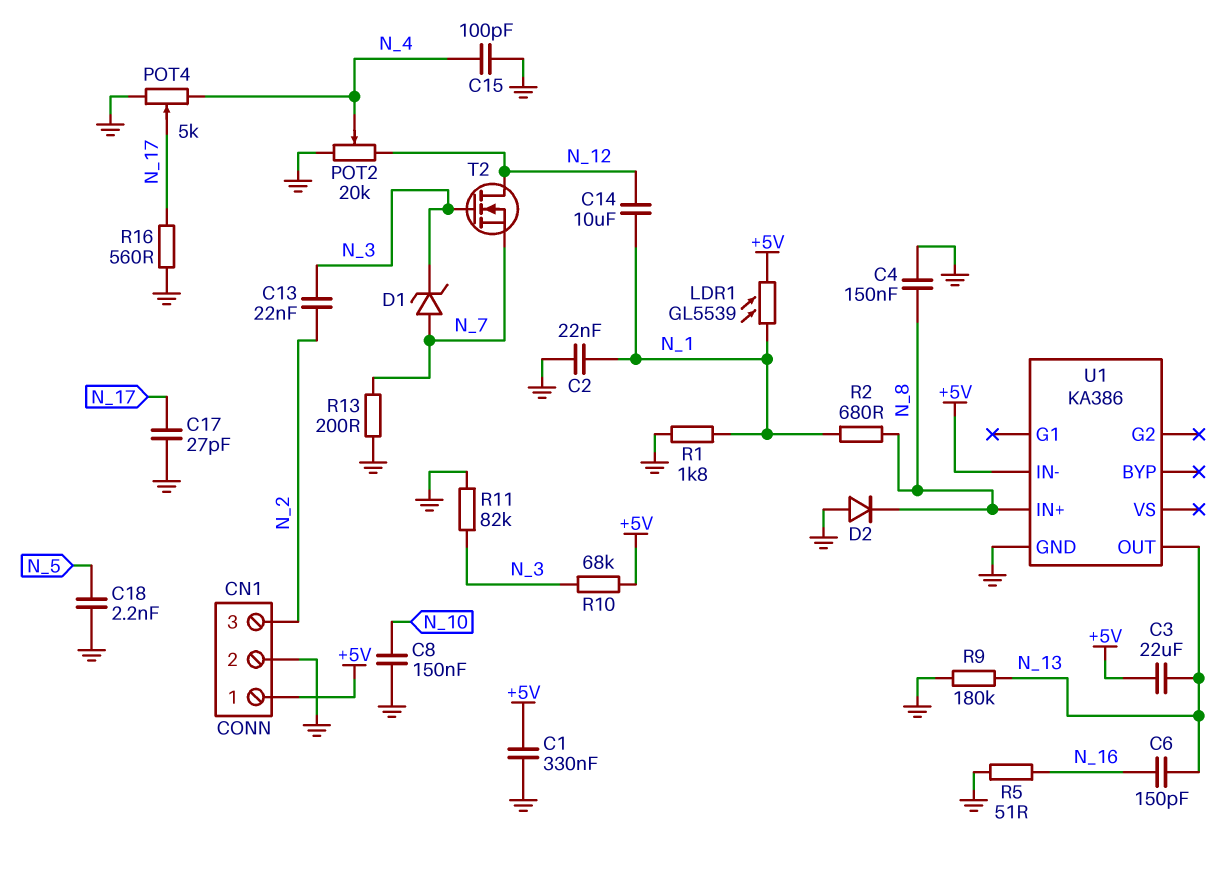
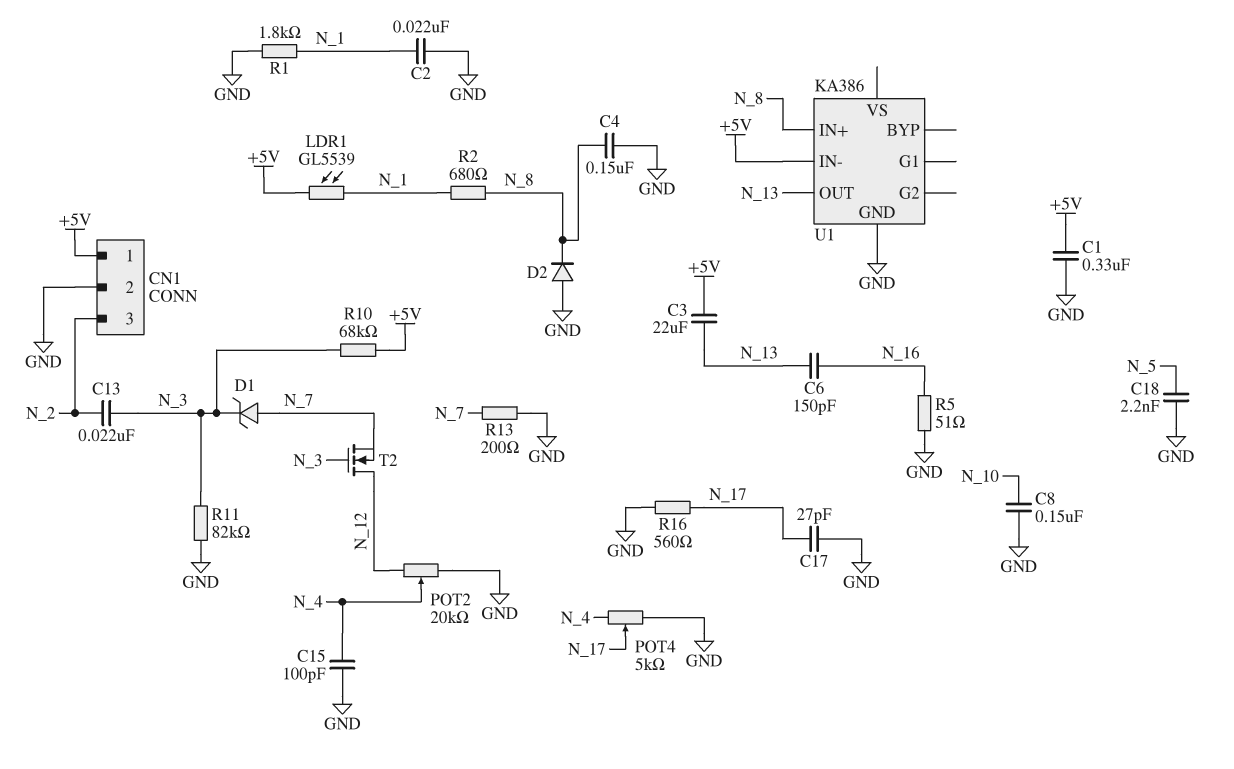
C14: 10uF (N_1, N_12) -> none
R9: 180k (GND, N_13) -> none

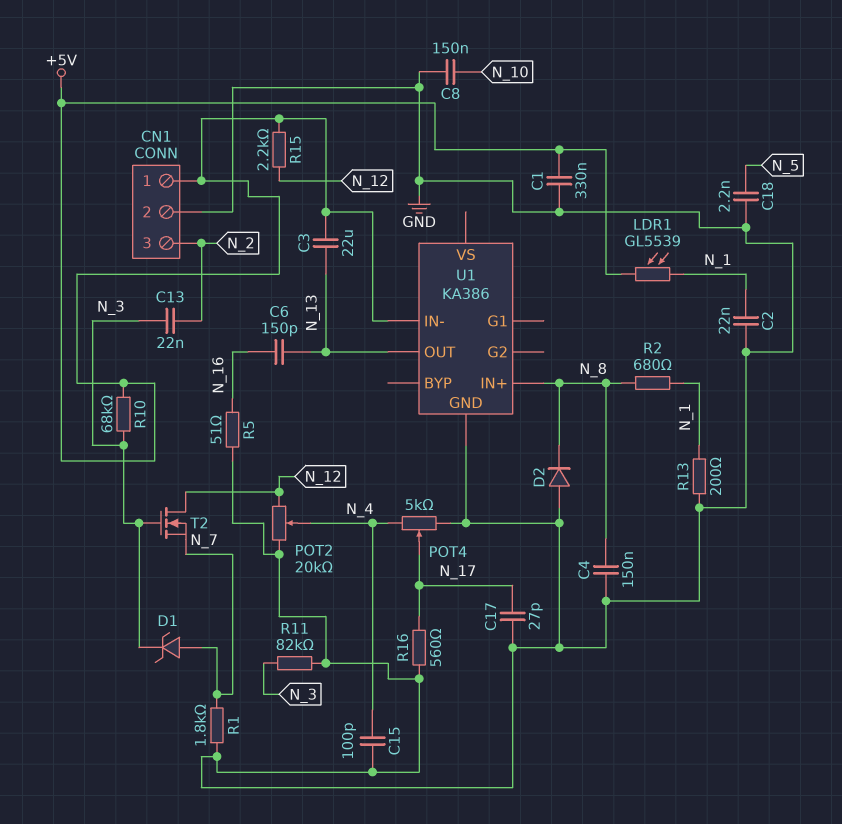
R1: 1.8k (GND, N_1) -> 1.8k (GND, N_7)
R13: 200 (GND, N_7) -> 200 (GND, N_1)
R15: none -> 2.2k (+5V, N_12)

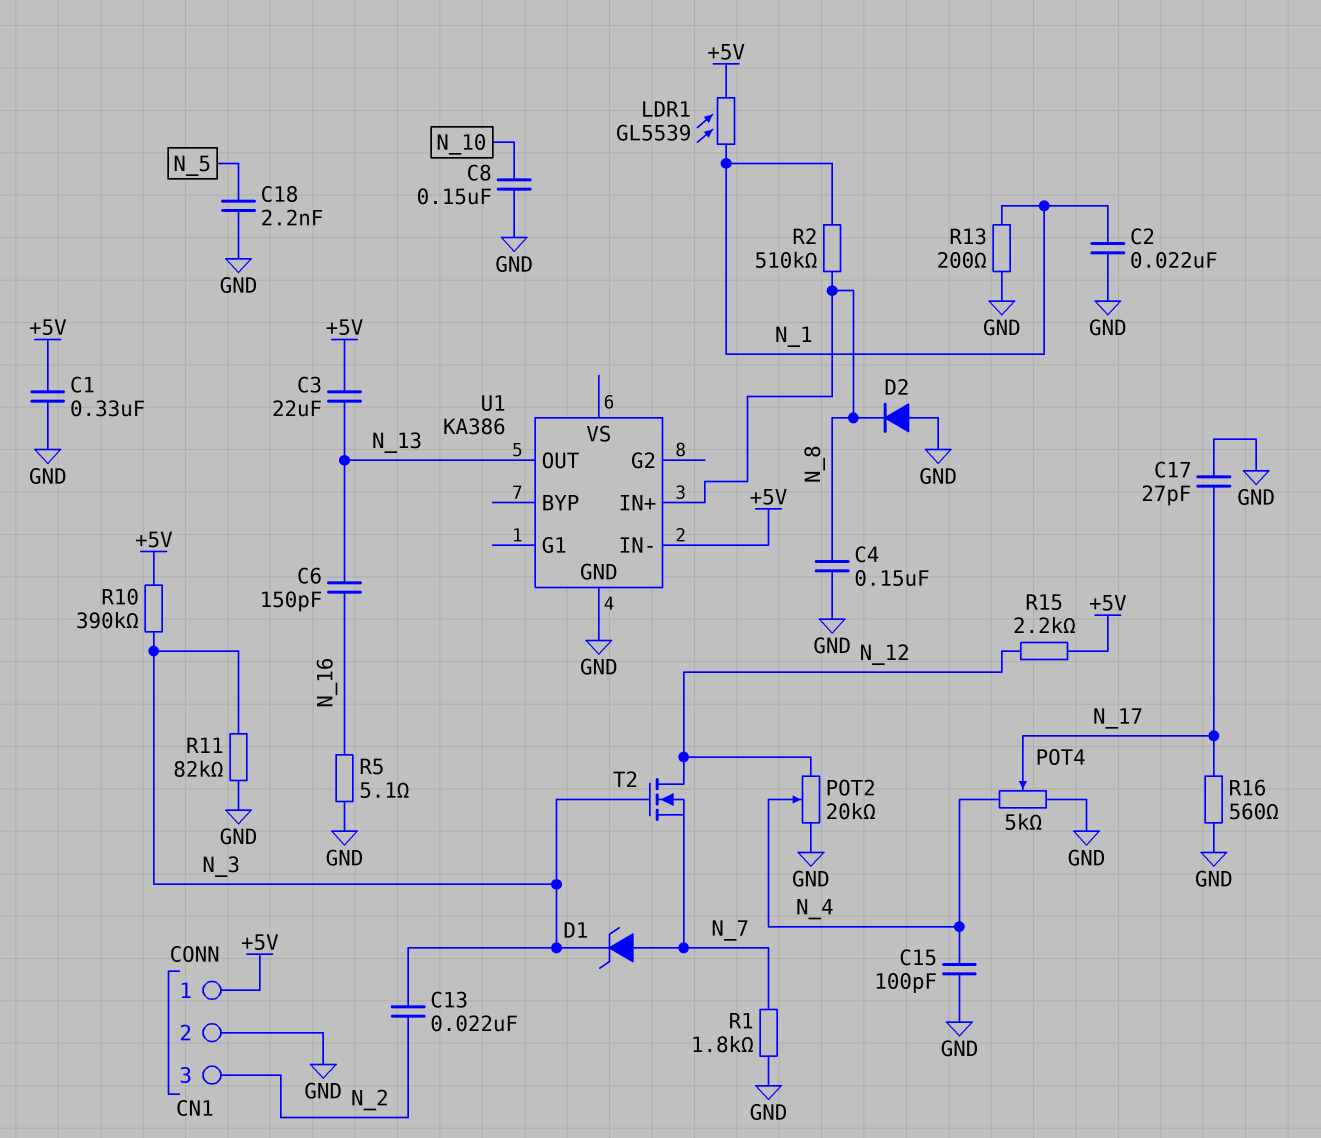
R2: 680 (N_1, N_8) -> 510k (N_1, N_8)
R5: 51 (GND, N_16) -> 5.1 (GND, N_16)
R10: 68k (+5V, N_3) -> 390k (+5V, N_3)

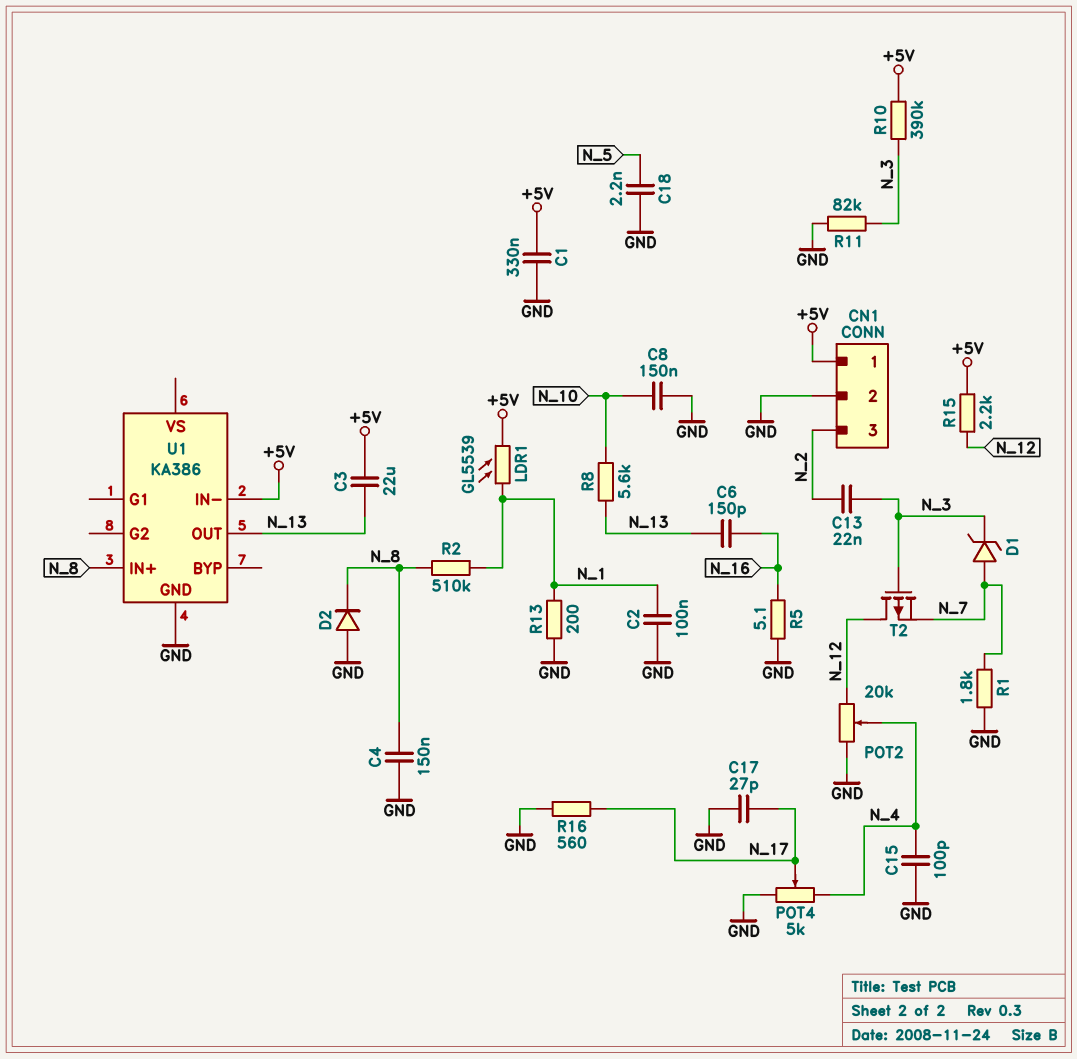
C2: 22nF (GND, N_1) -> 100nF (GND, N_1)
R8: none -> 5.6k (N_10, N_13)
T2: NMOS (G N_3, D N_12, S N_7) -> PMOS (G N_3, D N_12, S N_7)

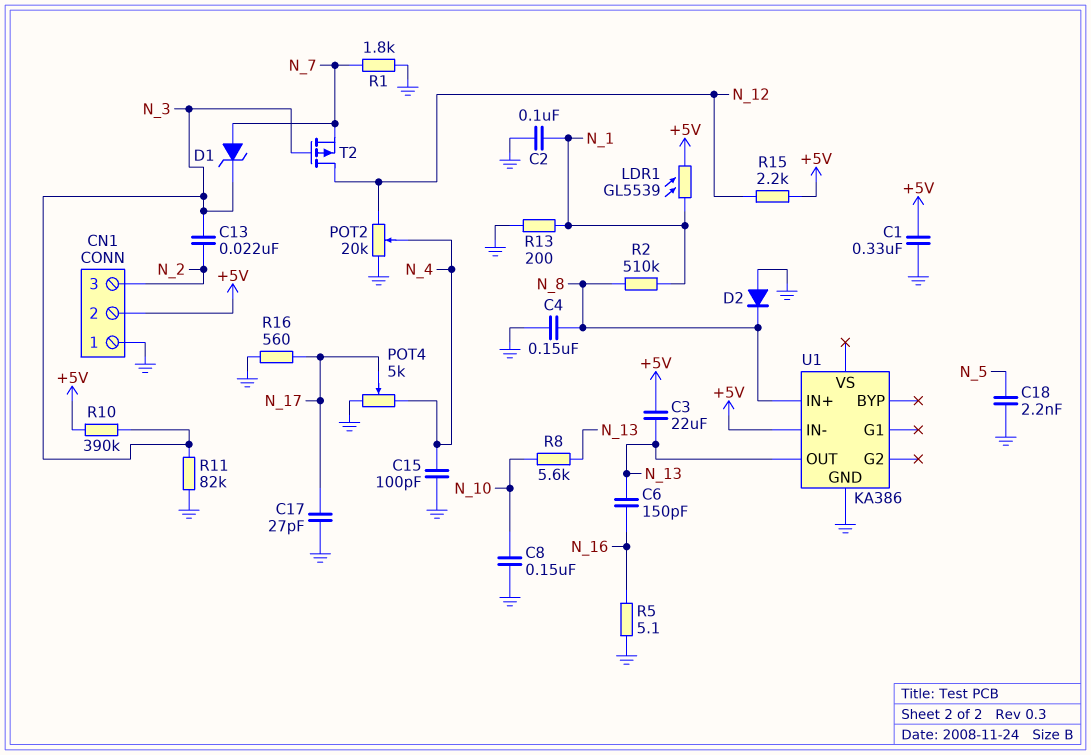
CN1 pin 1: +5V -> GND
CN1 pin 2: GND -> +5V

